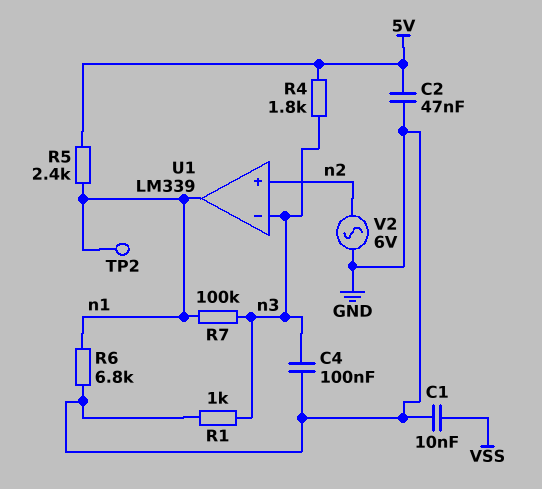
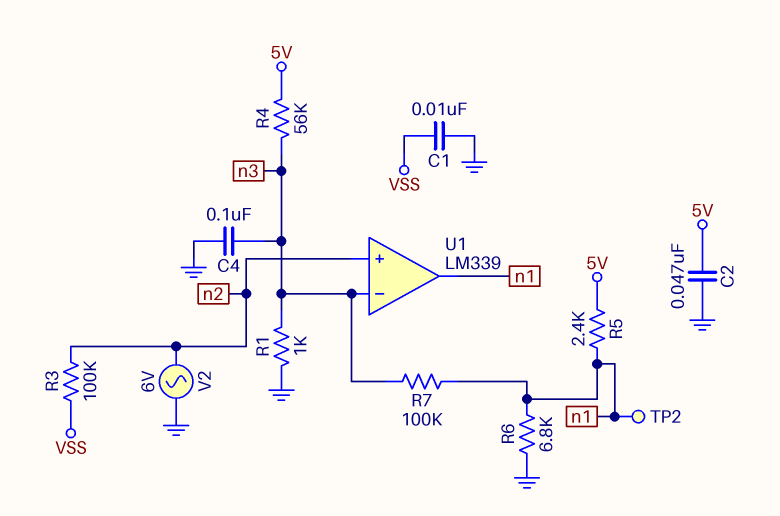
R3: none -> 100k (VSS, n2)
R4: 1.8k (5V, n3) -> 56k (5V, n3)

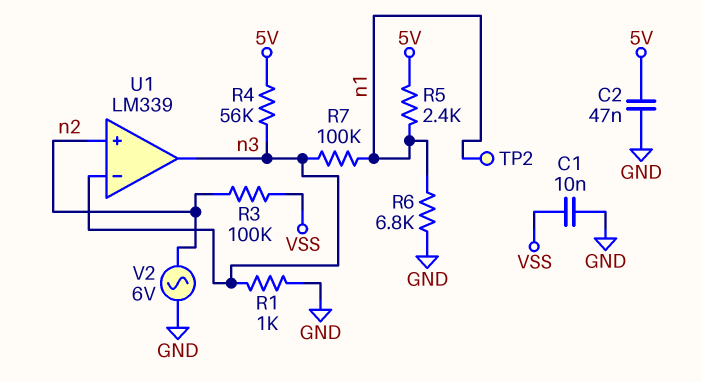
C4: 100nF (GND, n3) -> none
U1 pin out: n1 -> n3

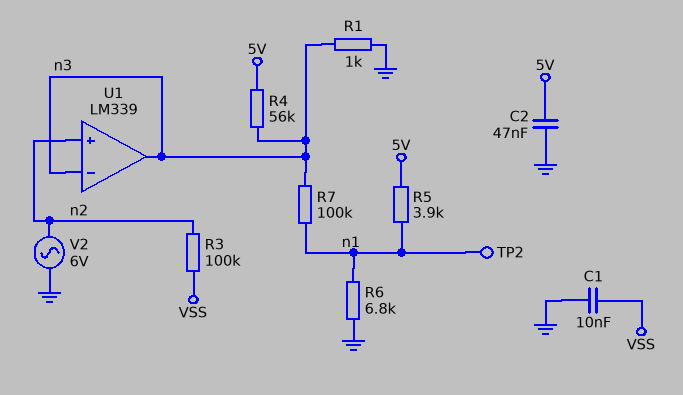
R5: 2.4k (5V, n1) -> 3.9k (5V, n1)

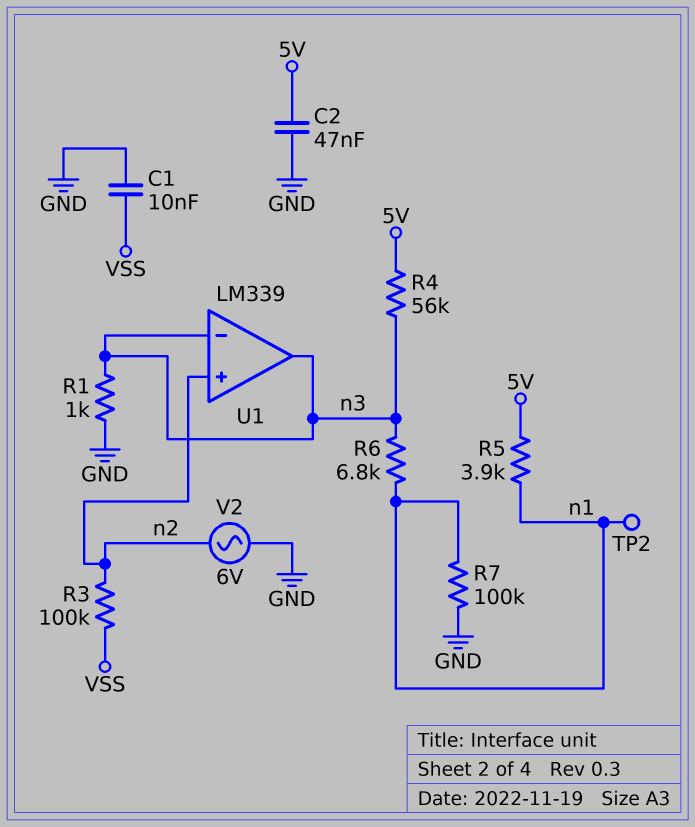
R6: 6.8k (GND, n1) -> 6.8k (n1, n3)
R7: 100k (n1, n3) -> 100k (GND, n1)

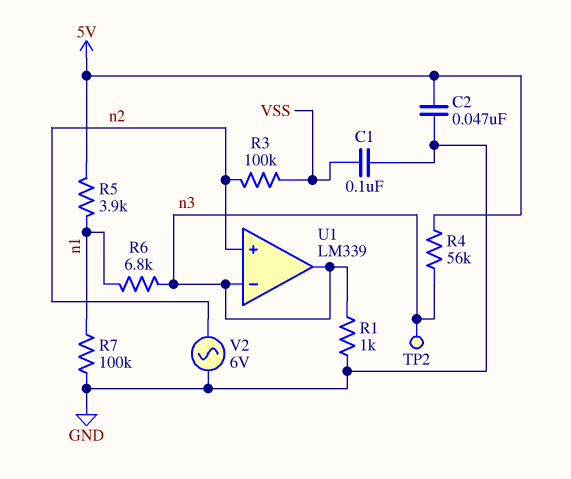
C1: 10nF (GND, VSS) -> 100nF (GND, VSS)
TP2: test point (n1) -> test point (n3)

